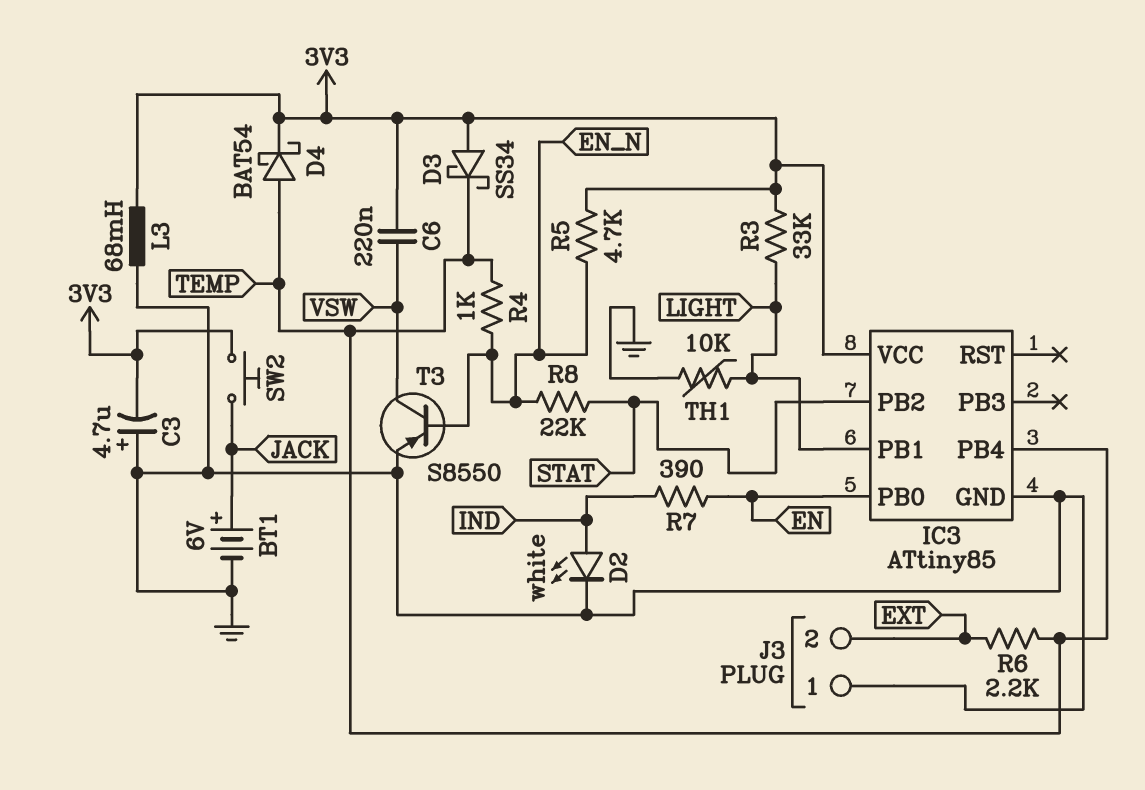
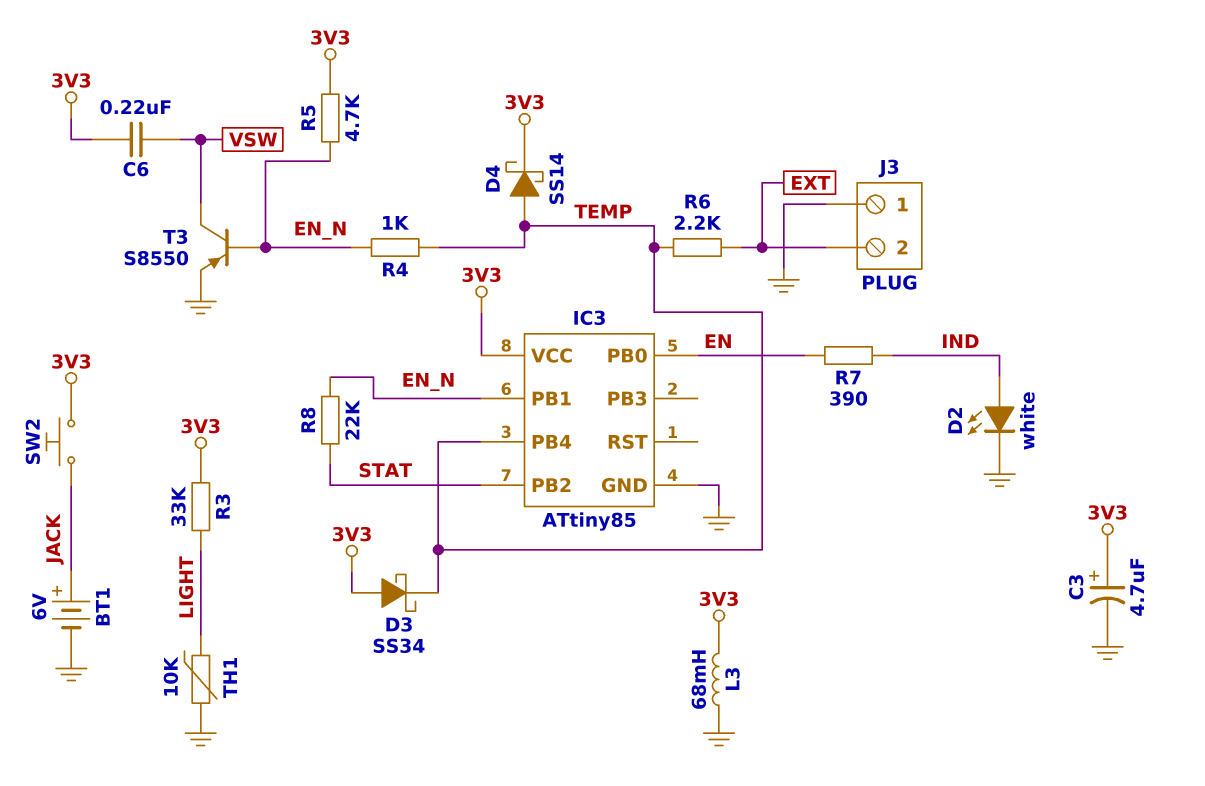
C3: 4.7uF (plus GND, minus 3V3) -> 4.7uF (plus 3V3, minus GND)
D4: schottky BAT54 (A TEMP, K 3V3) -> schottky SS14 (A TEMP, K 3V3)
IC3 pin PB1: LIGHT -> EN_N

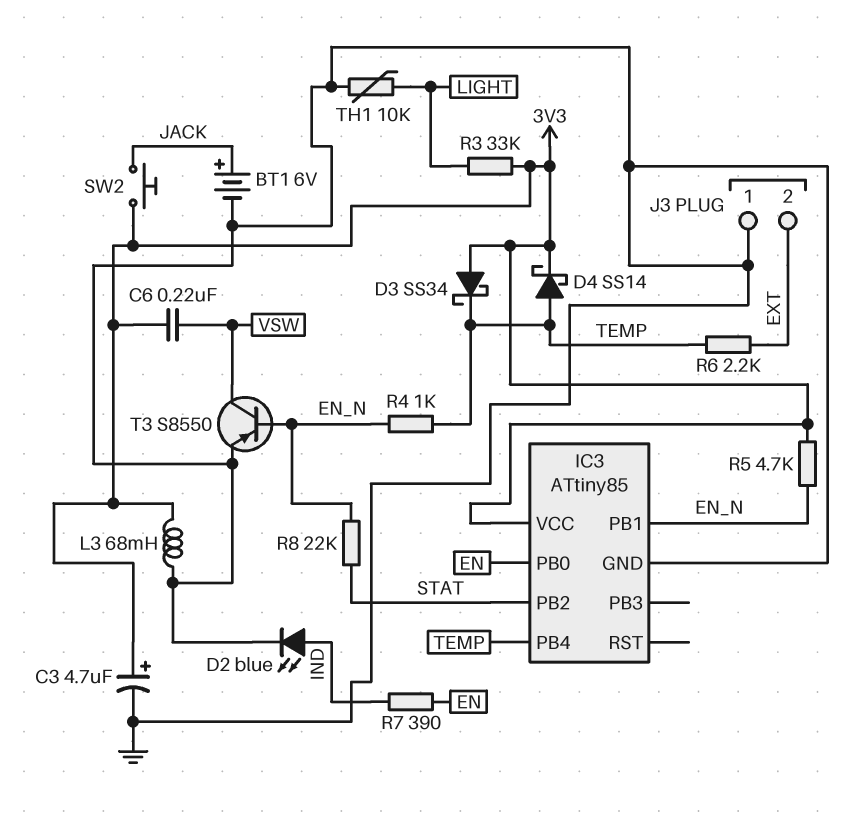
D2: LED white (A IND, K GND) -> LED blue (A IND, K GND)

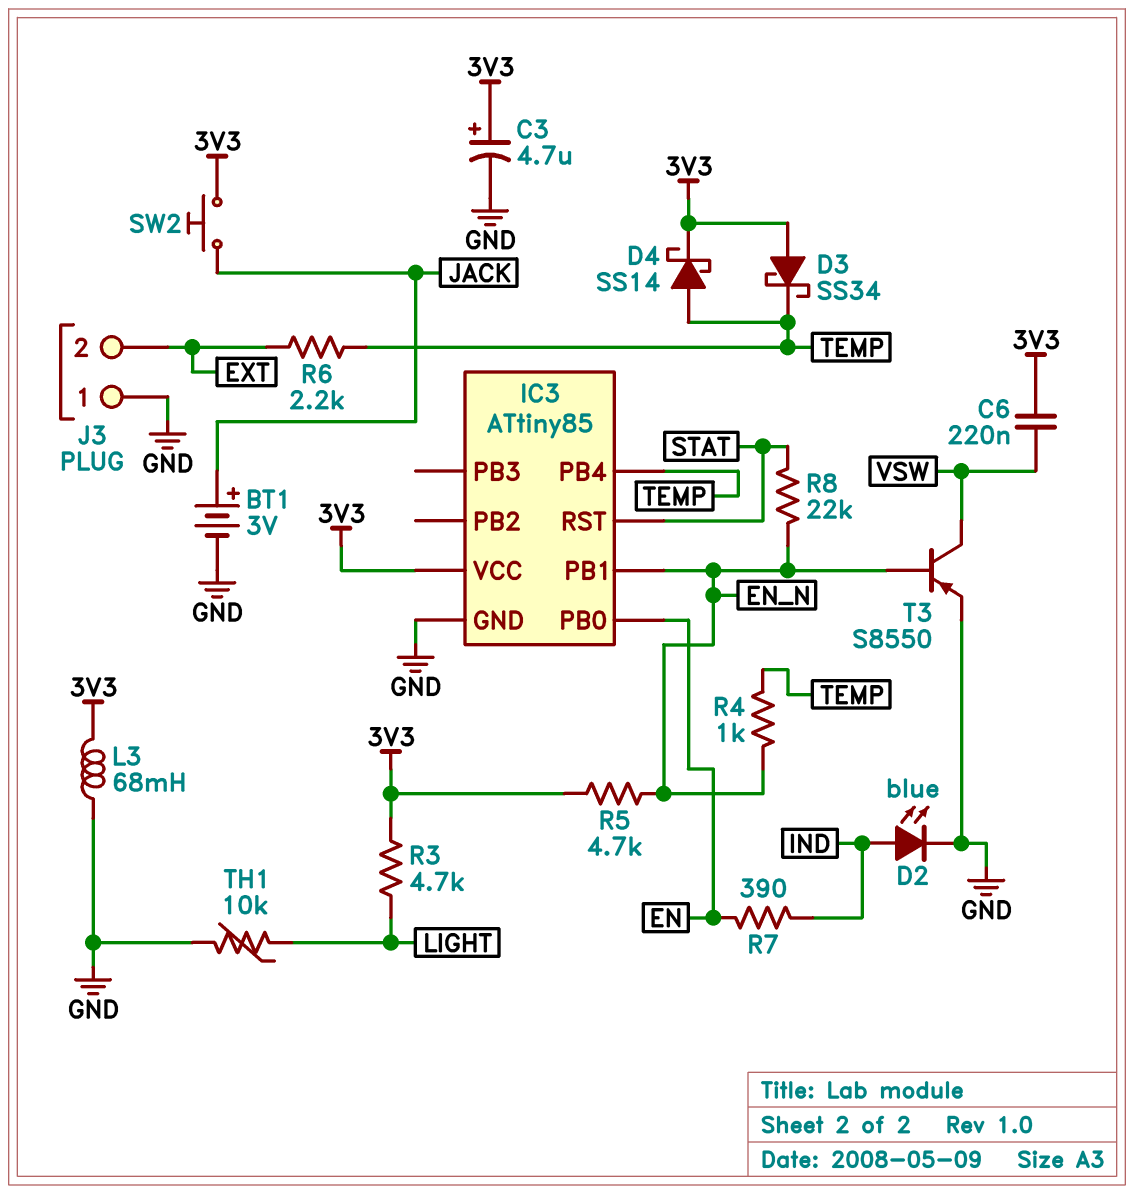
BT1: 6V (plus JACK, minus GND) -> 3V (plus JACK, minus GND)
IC3 pin PB2: STAT -> none
IC3 pin RST: none -> STAT
R3: 33k (3V3, LIGHT) -> 4.7k (3V3, LIGHT)

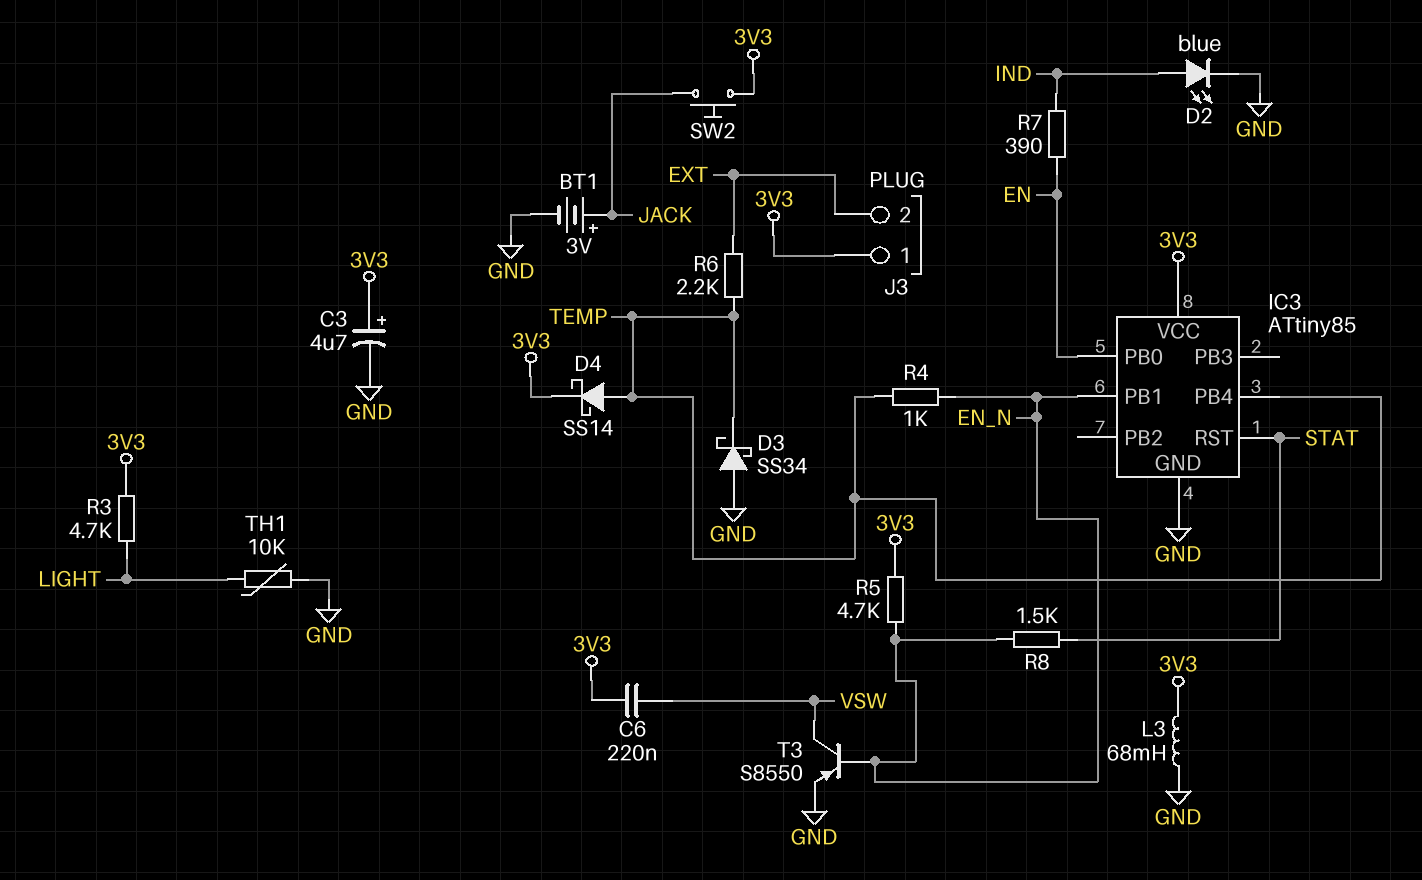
D3: schottky SS34 (A 3V3, K TEMP) -> schottky SS34 (A GND, K TEMP)
J3 pin 1: GND -> 3V3
R8: 22k (EN_N, STAT) -> 1.5k (EN_N, STAT)

